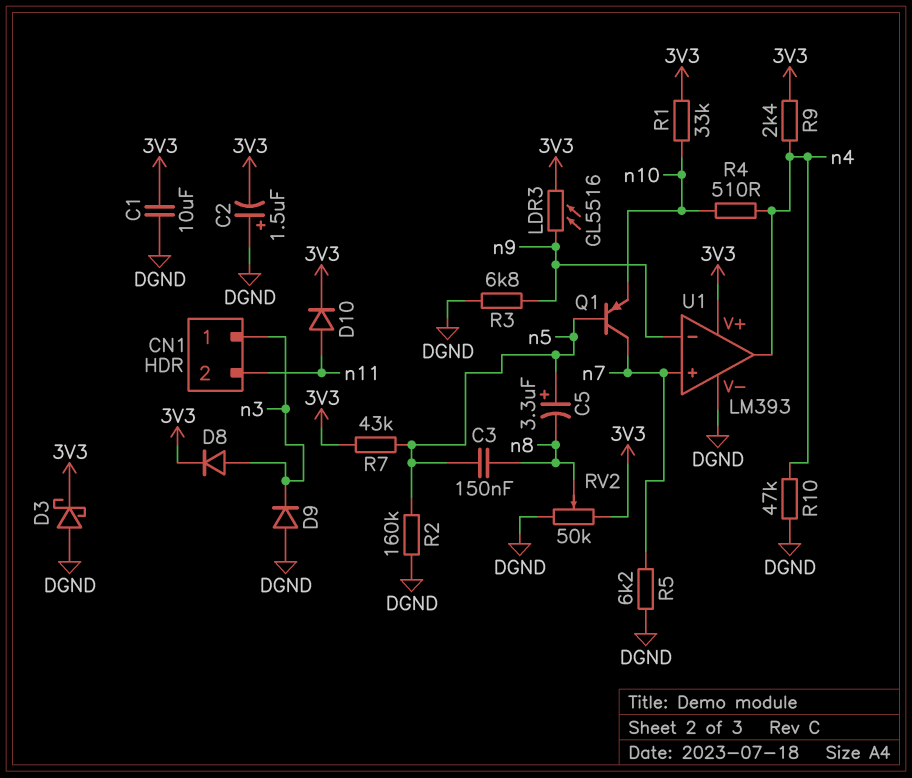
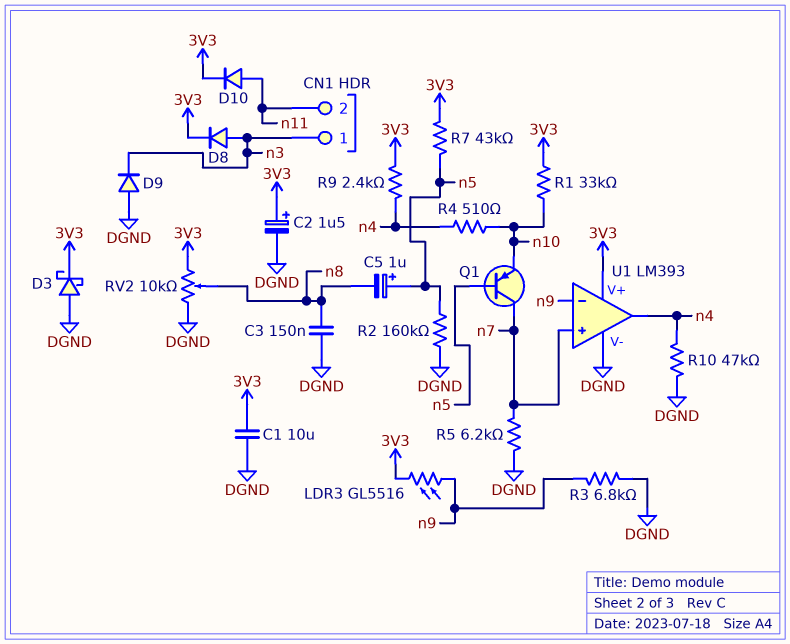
C2: 1.5uF (plus DGND, minus 3V3) -> 1.5uF (plus 3V3, minus DGND)
C3: 150nF (n5, n8) -> 150nF (DGND, n8)
C5: 3.3uF (plus n5, minus n8) -> 1uF (plus n5, minus n8)
RV2: 50k (3V3, DGND, wiper n8) -> 10k (3V3, DGND, wiper n8)

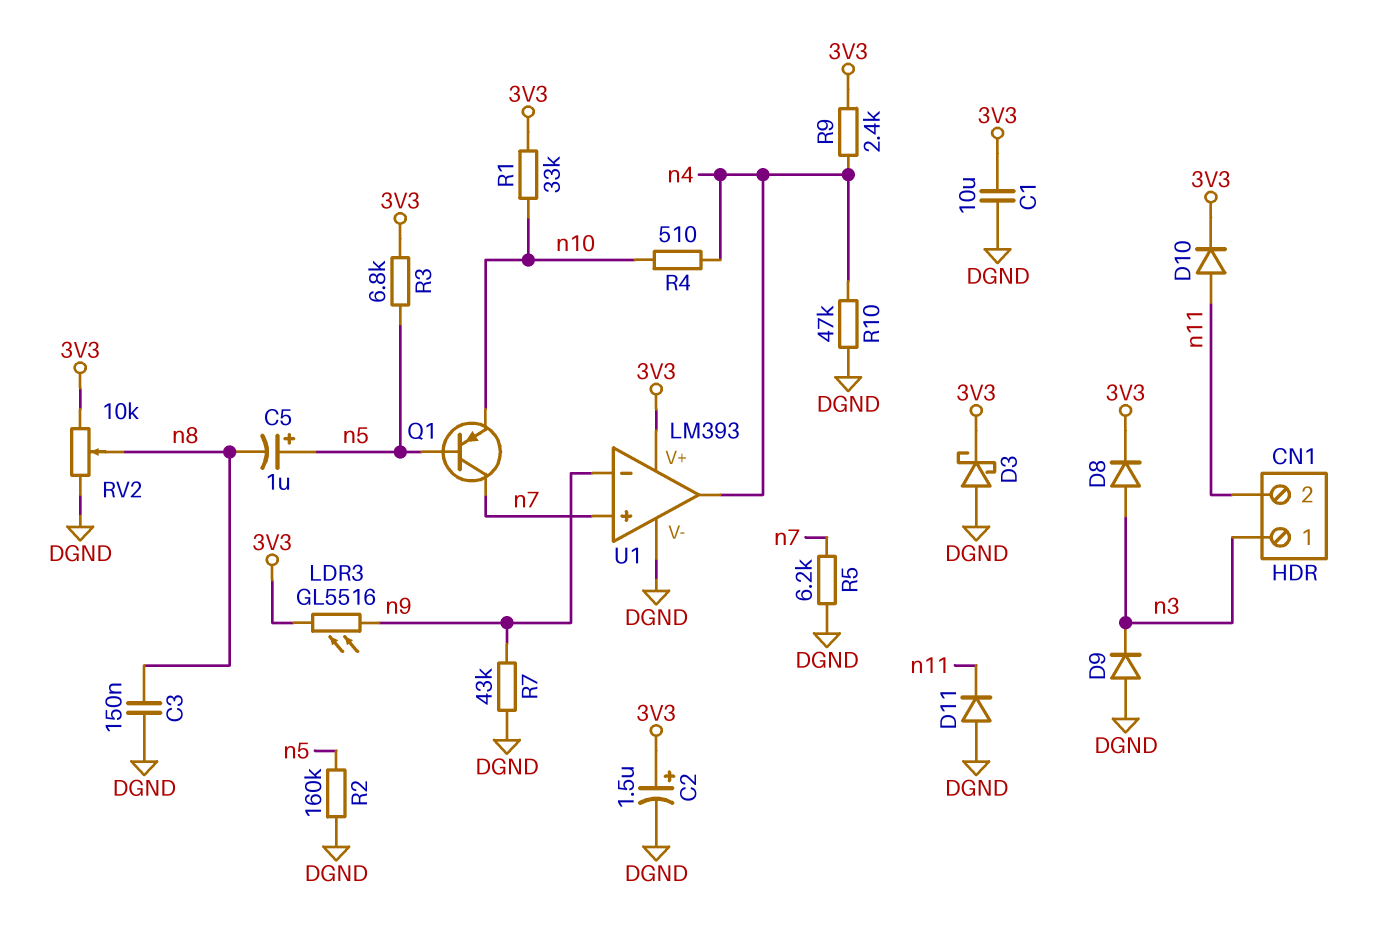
D11: none -> diode (A DGND, K n11)
R3: 6.8k (DGND, n9) -> 6.8k (3V3, n5)
R7: 43k (3V3, n5) -> 43k (DGND, n9)

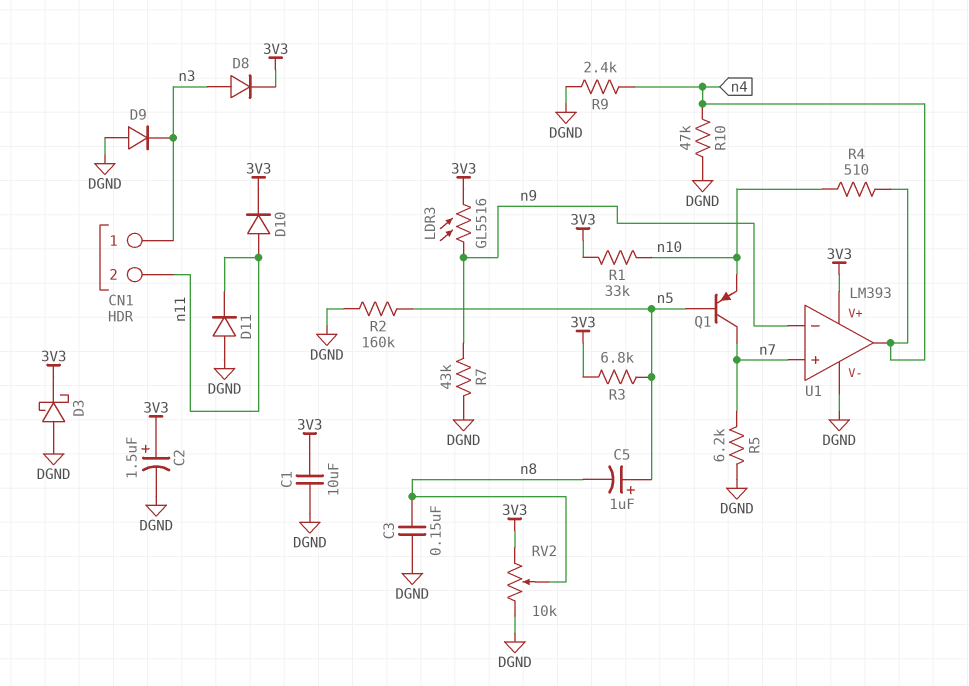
R9: 2.4k (3V3, n4) -> 2.4k (DGND, n4)

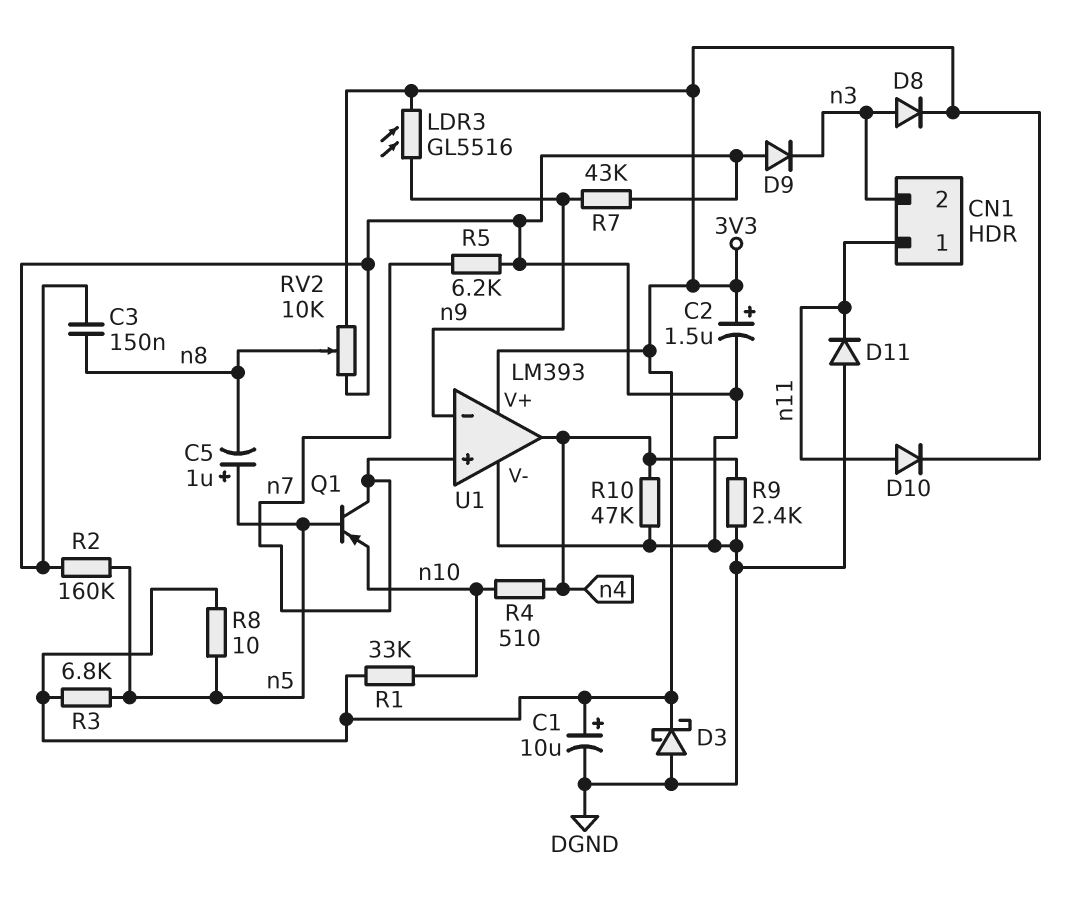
C1: 10uF (3V3, DGND) -> 10uF (plus 3V3, minus DGND)
CN1 pin 1: n3 -> n11
CN1 pin 2: n11 -> n3
R8: none -> 10 (3V3, n5)

